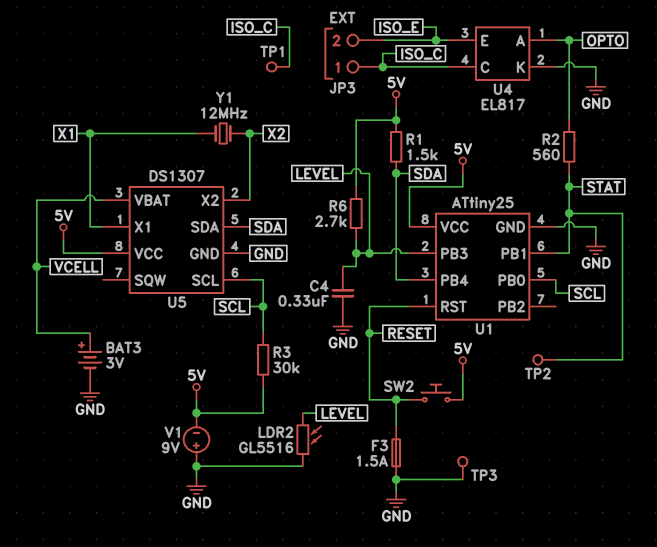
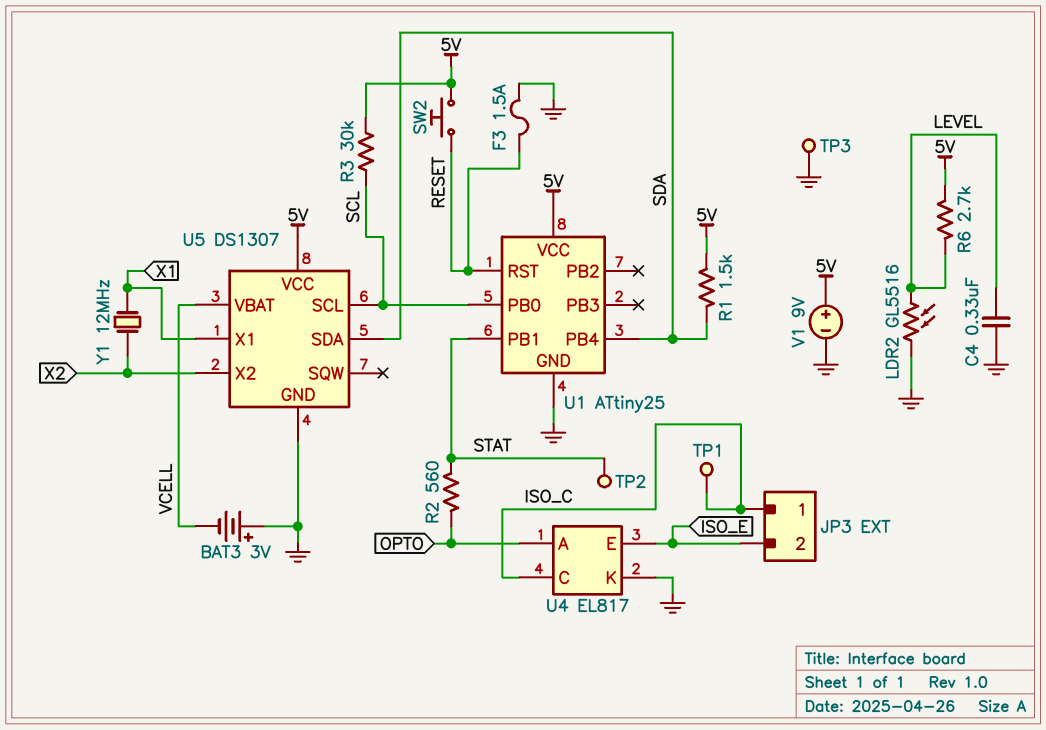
BAT3: 3V (plus VCELL, minus GND) -> 3V (plus GND, minus VCELL)
U1 pin PB3: LEVEL -> none
V1: 9V (plus GND, minus 5V) -> 9V (plus 5V, minus GND)

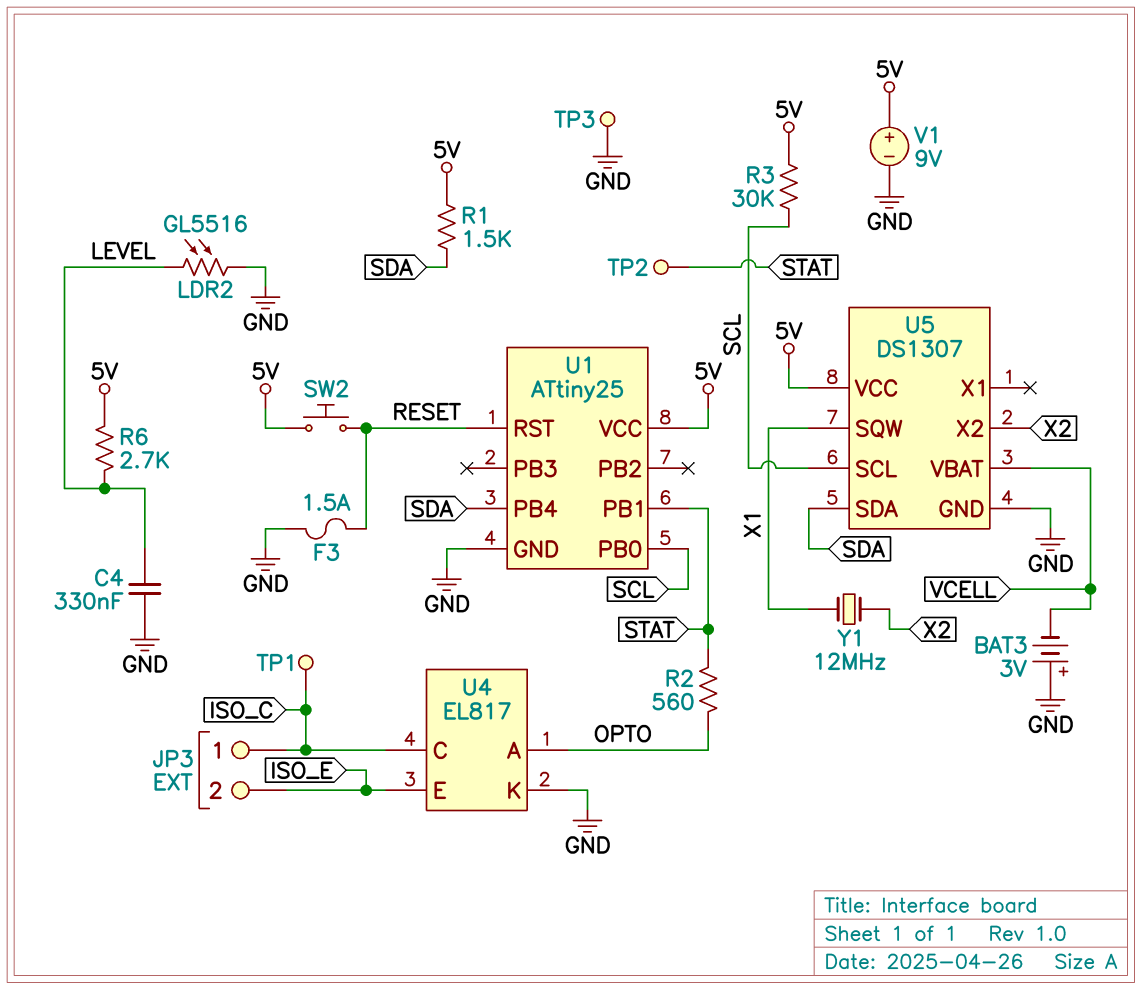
U5 pin SQW: none -> X1
U5 pin X1: X1 -> none

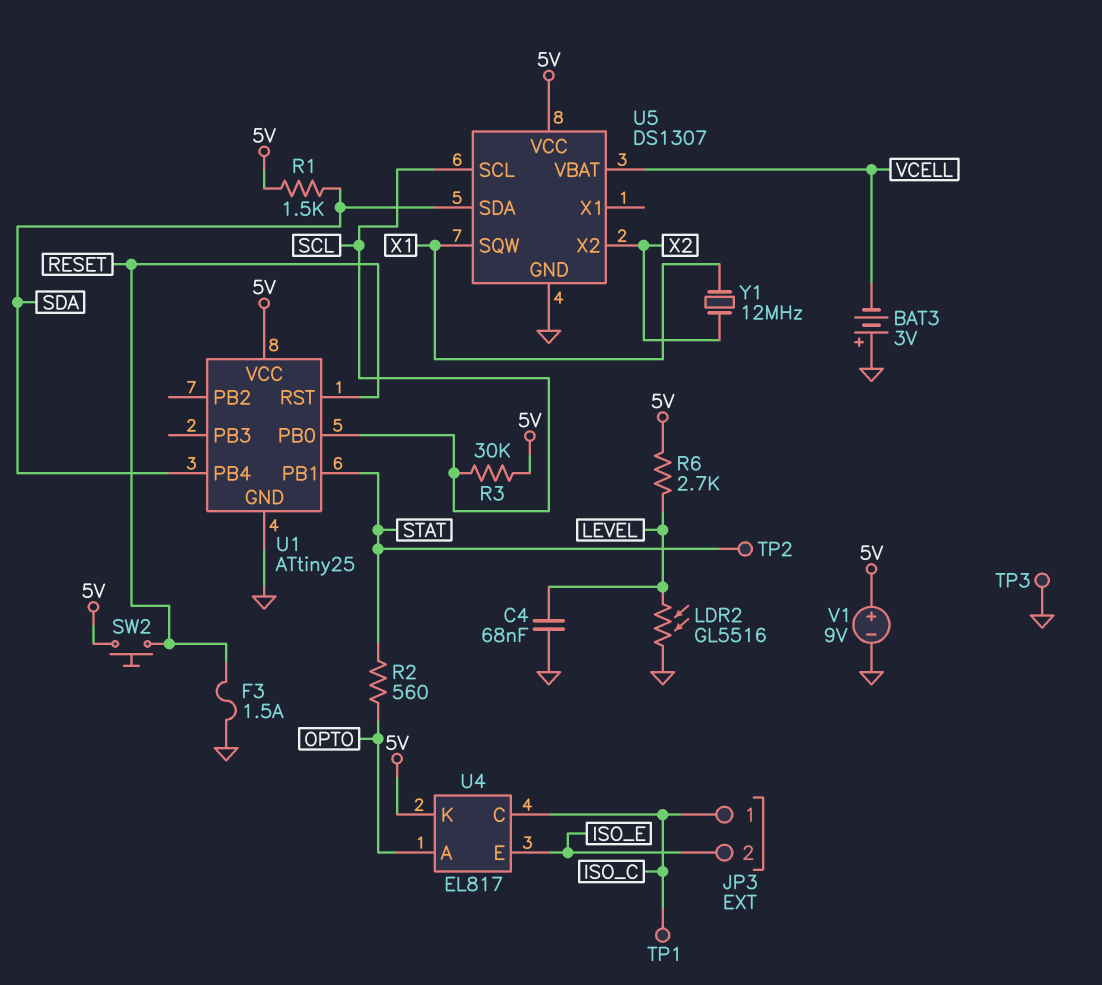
C4: 330nF (GND, LEVEL) -> 68nF (GND, LEVEL)
U4 pin K: GND -> 5V

